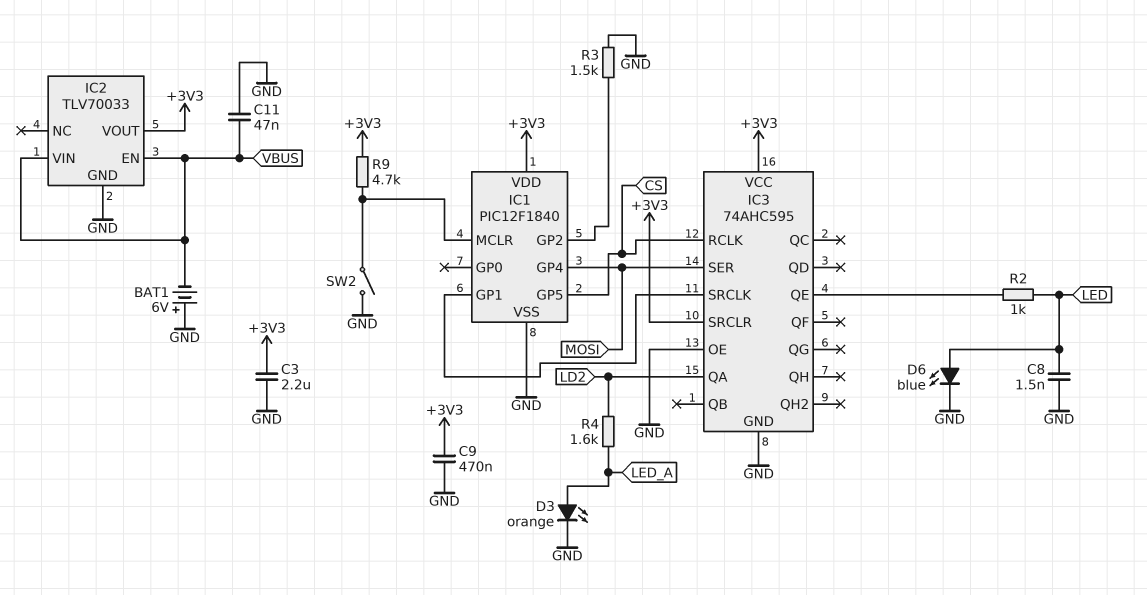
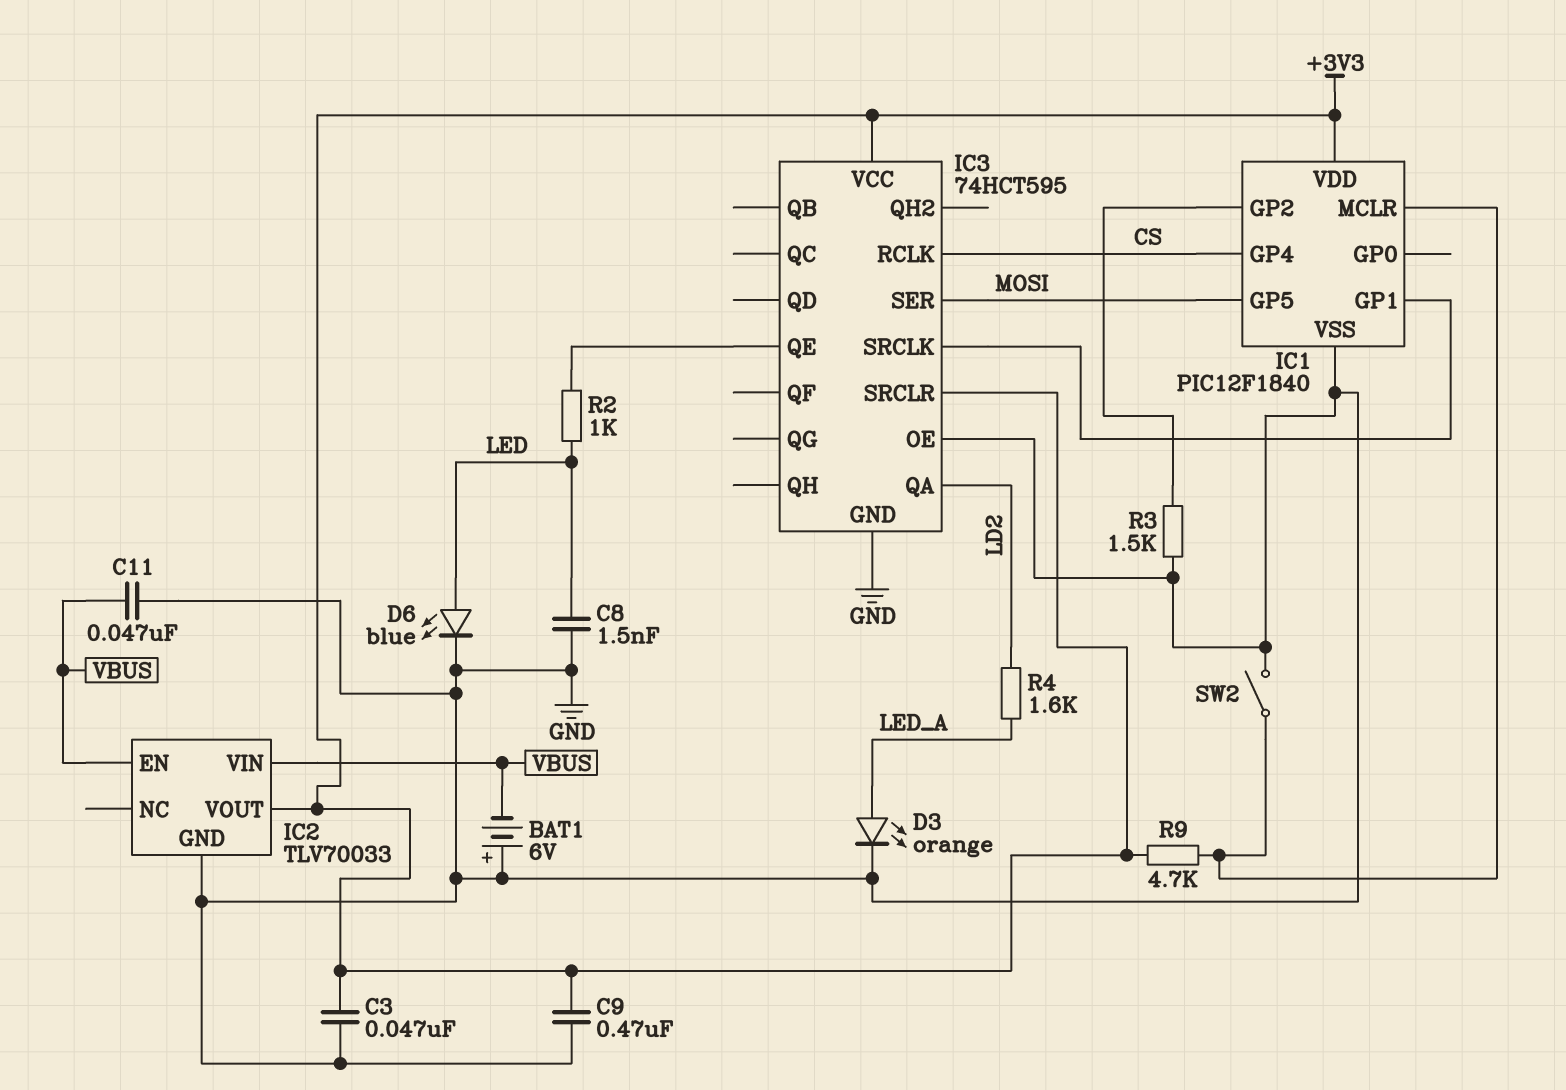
C3: 2.2uF (+3V3, GND) -> 47nF (+3V3, GND)
IC1 pin GP4: MOSI -> CS
IC1 pin GP5: CS -> MOSI
IC3: 74AHC595 -> 74HCT595

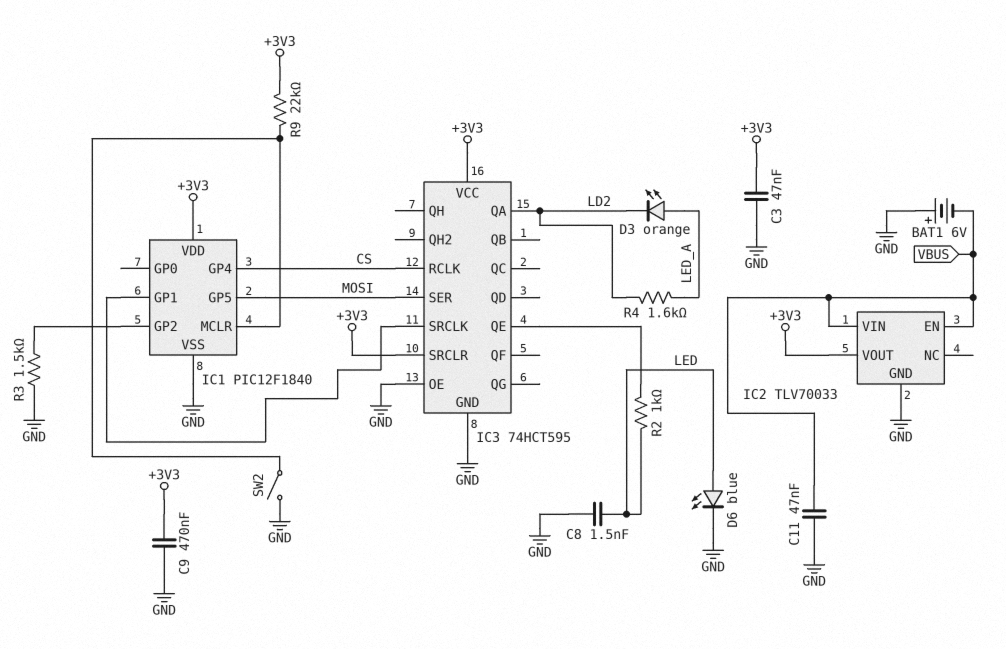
D3: LED orange (A LED_A, K GND) -> LED orange (A LED_A, K LD2)
R9: 4.7k (+3V3, IC1/MCLR) -> 22k (+3V3, IC1/MCLR)

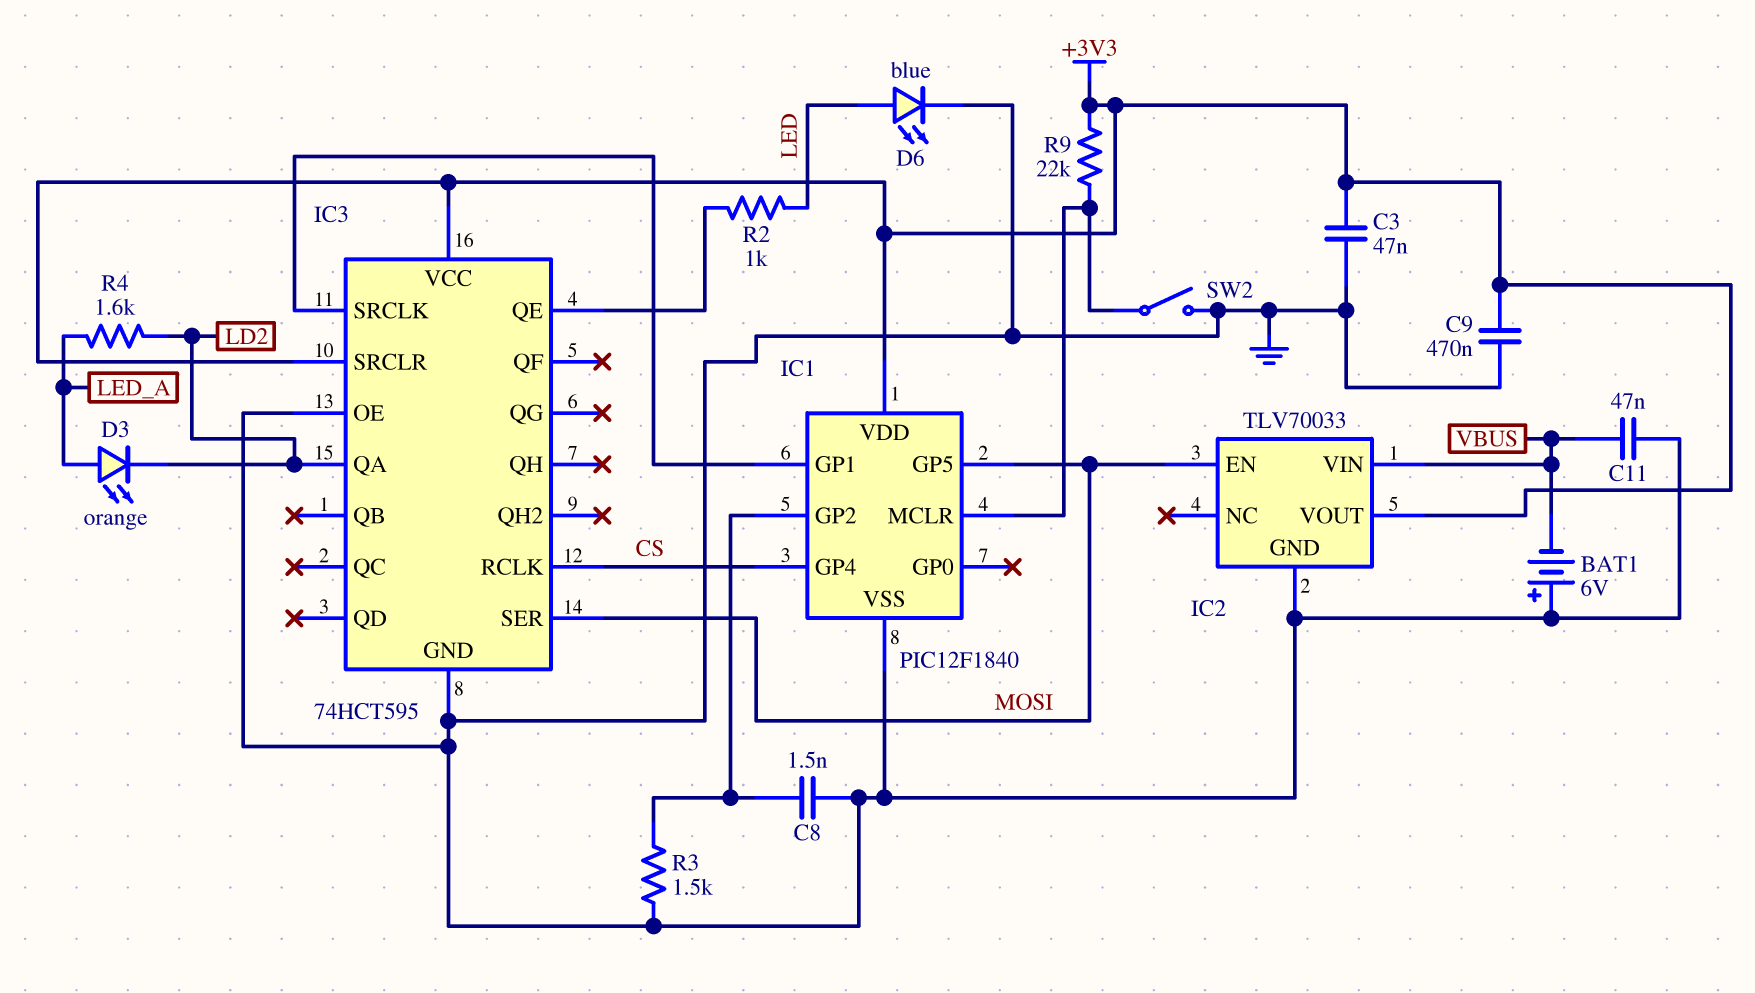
C8: 1.5nF (GND, LED) -> 1.5nF (GND, IC1/GP2)
IC2 pin EN: VBUS -> MOSI

